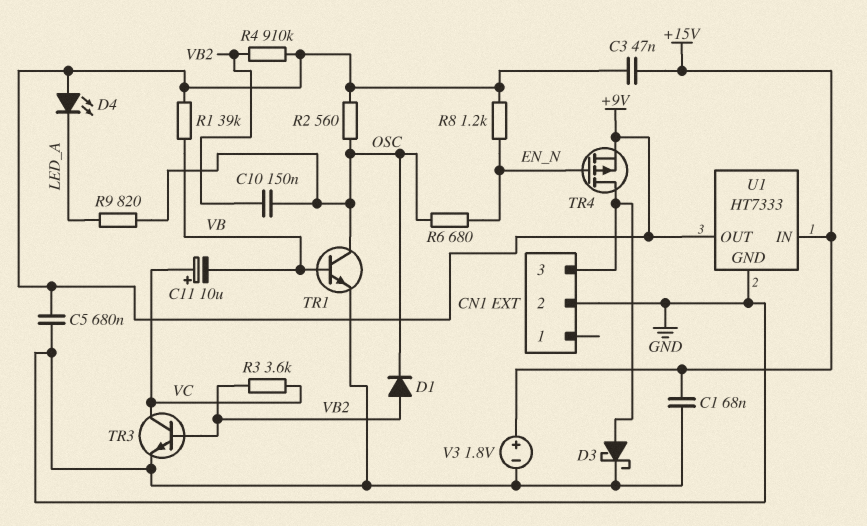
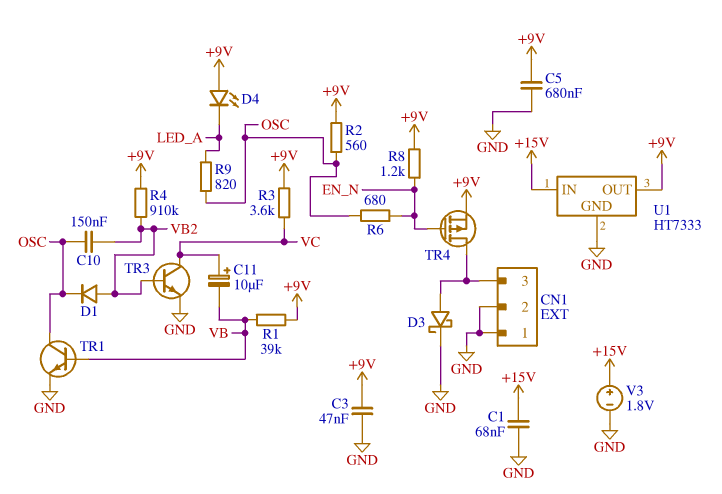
C3: 47nF (+9V, +15V) -> 47nF (+9V, GND)
CN1 pin 1: none -> GND
R3: 3.6k (VB2, VC) -> 3.6k (+9V, VC)

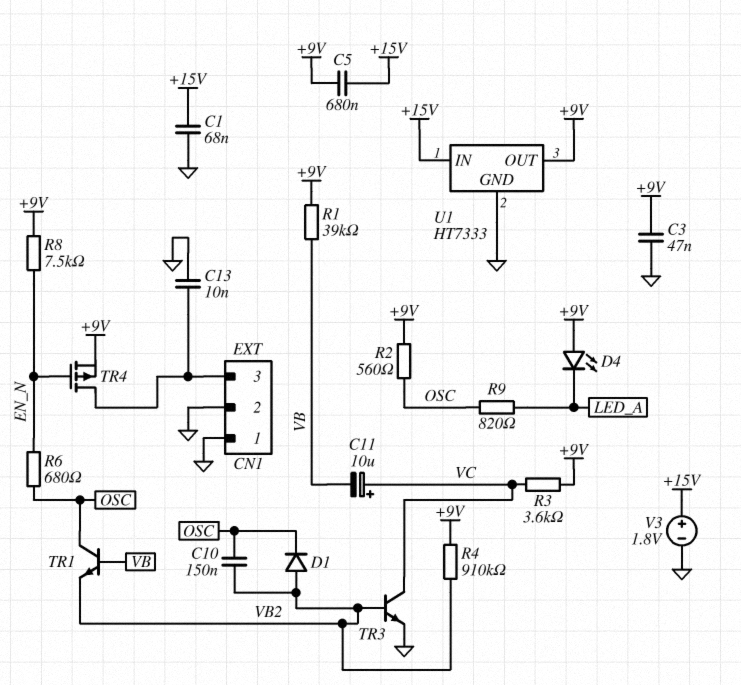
C5: 680nF (+9V, GND) -> 680nF (+9V, +15V)
C13: none -> 10nF (CN1/3, GND)
D3: schottky (A CN1/3, K GND) -> none
R8: 1.2k (+9V, EN_N) -> 7.5k (+9V, EN_N)
TR1: NPN (B VB, C OSC, E GND) -> NPN (B VB, C OSC, E VB2)

